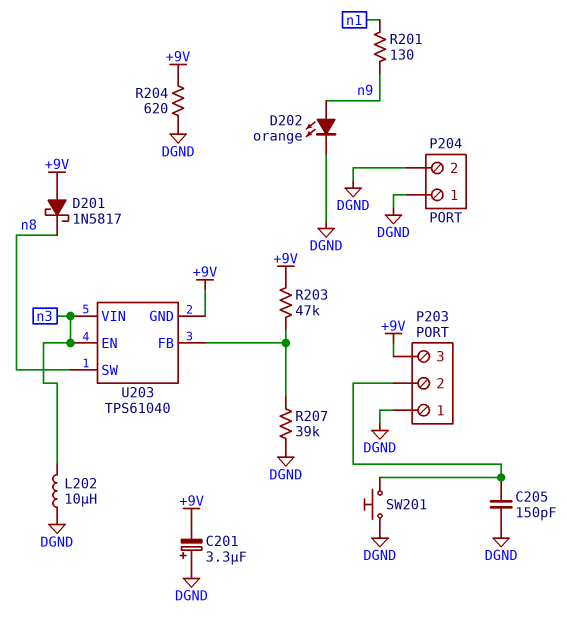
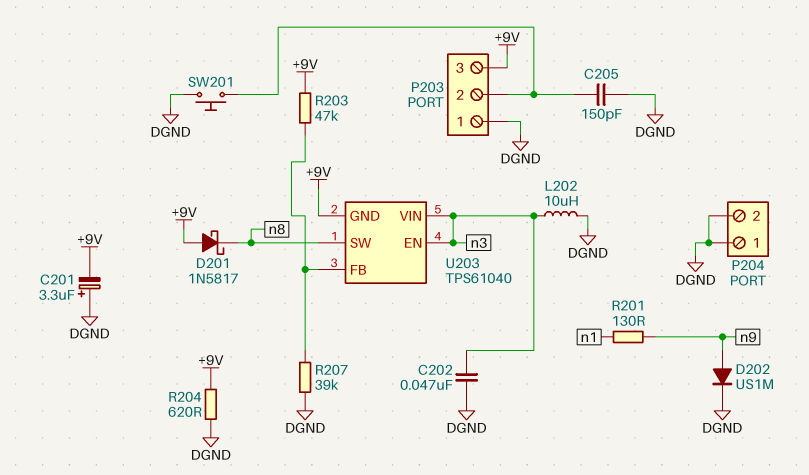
C202: none -> 47nF (DGND, n3)
D202: LED orange (A n9, K DGND) -> diode US1M (A n9, K DGND)

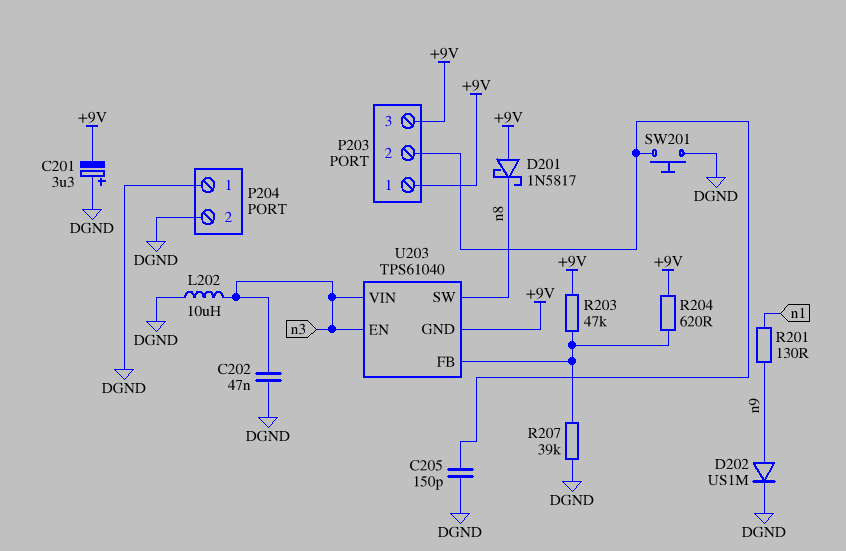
P203 pin 1: DGND -> +9V
R204: 620 (+9V, DGND) -> 620 (+9V, U203/FB)

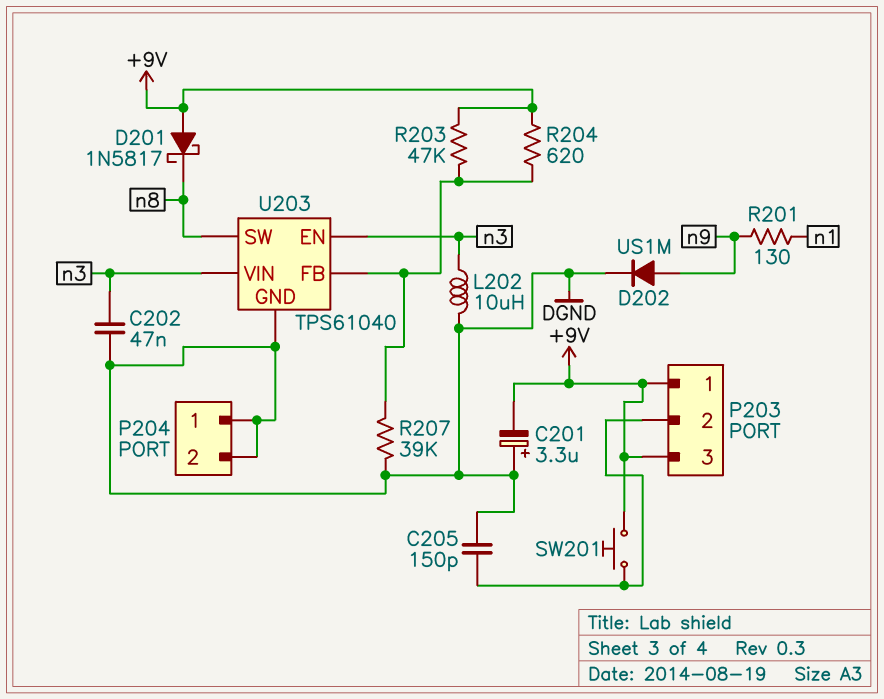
SW201: button (DGND, P203/2) -> button (+9V, P203/2)
U203 pin GND: +9V -> DGND

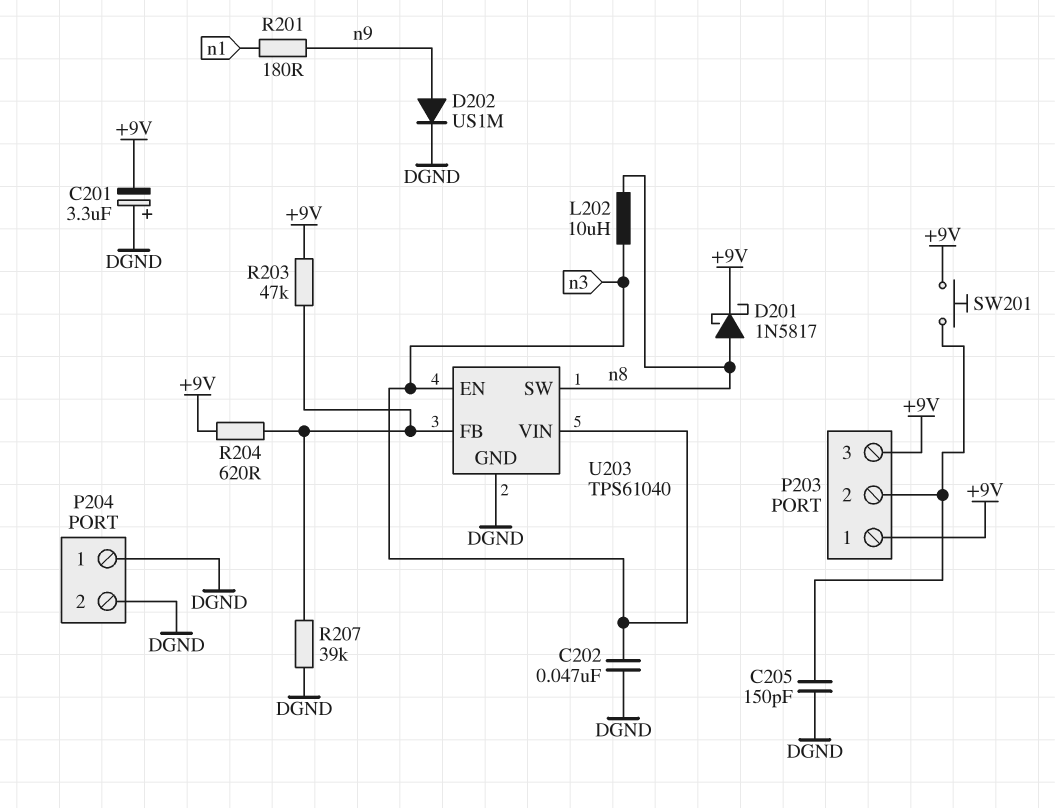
D201: schottky 1N5817 (A +9V, K n8) -> schottky 1N5817 (A n8, K +9V)
L202: 10uH (DGND, n3) -> 10uH (n3, n8)
R201: 130 (n1, n9) -> 180 (n1, n9)

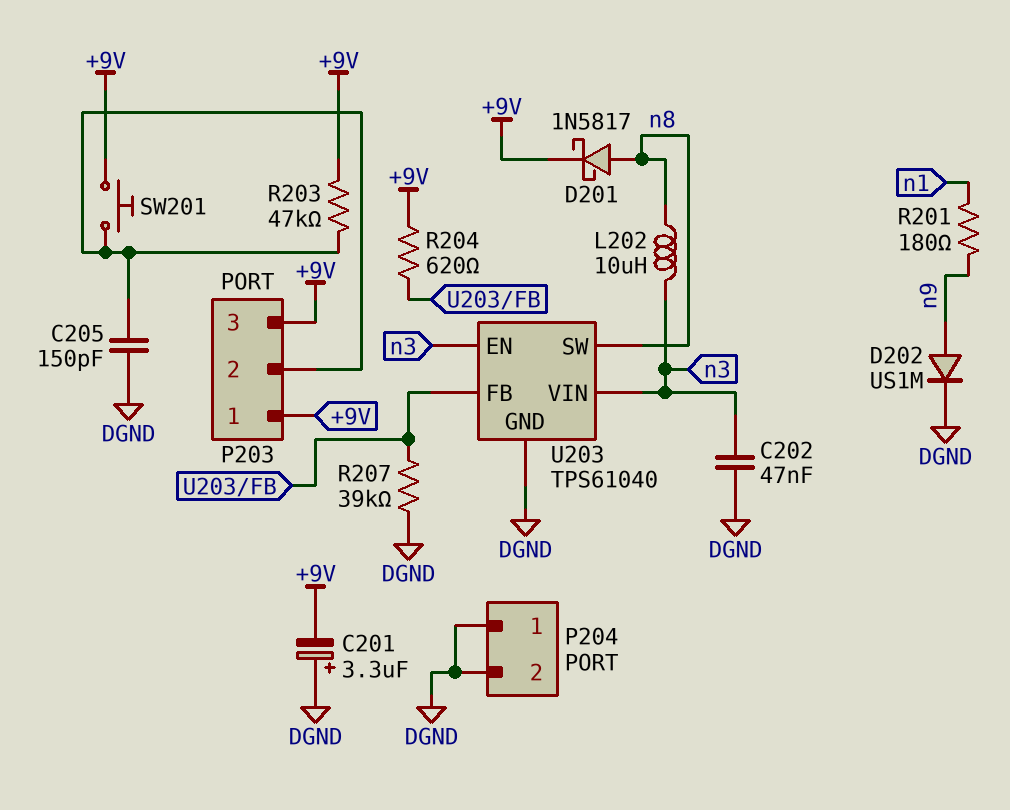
R203: 47k (+9V, U203/FB) -> 47k (+9V, P203/2)

